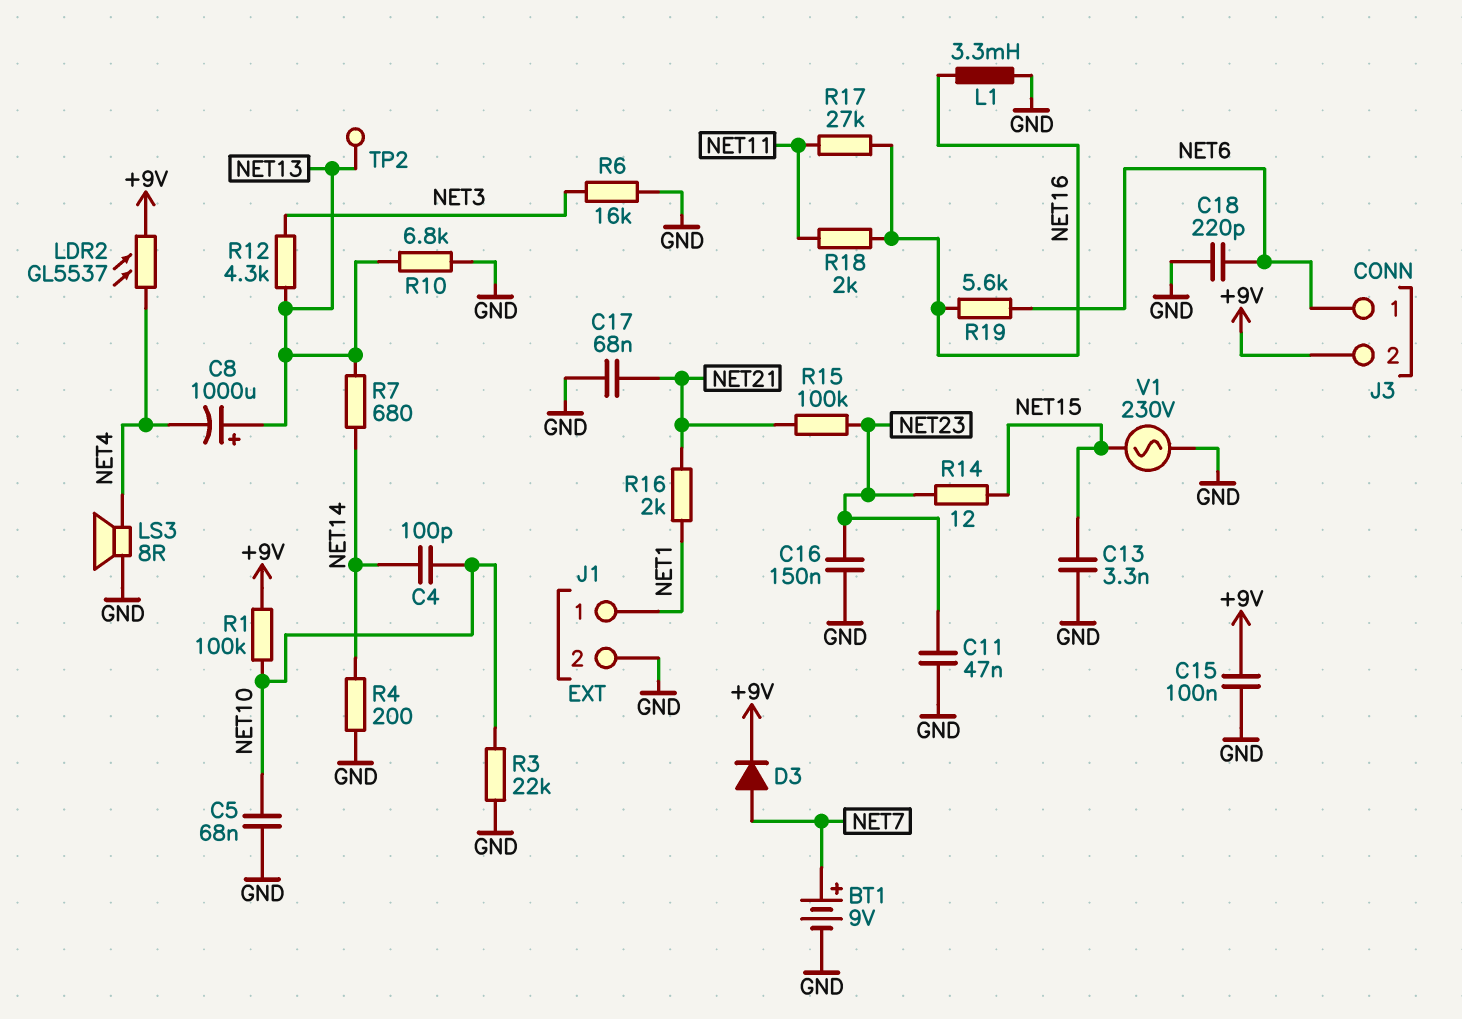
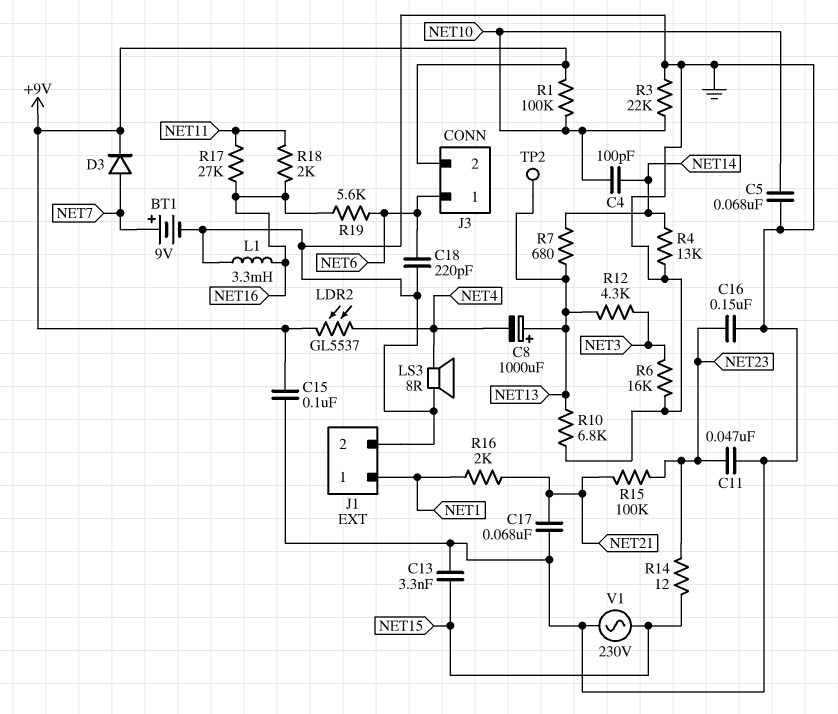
R4: 200 (GND, NET14) -> 13k (GND, NET14)

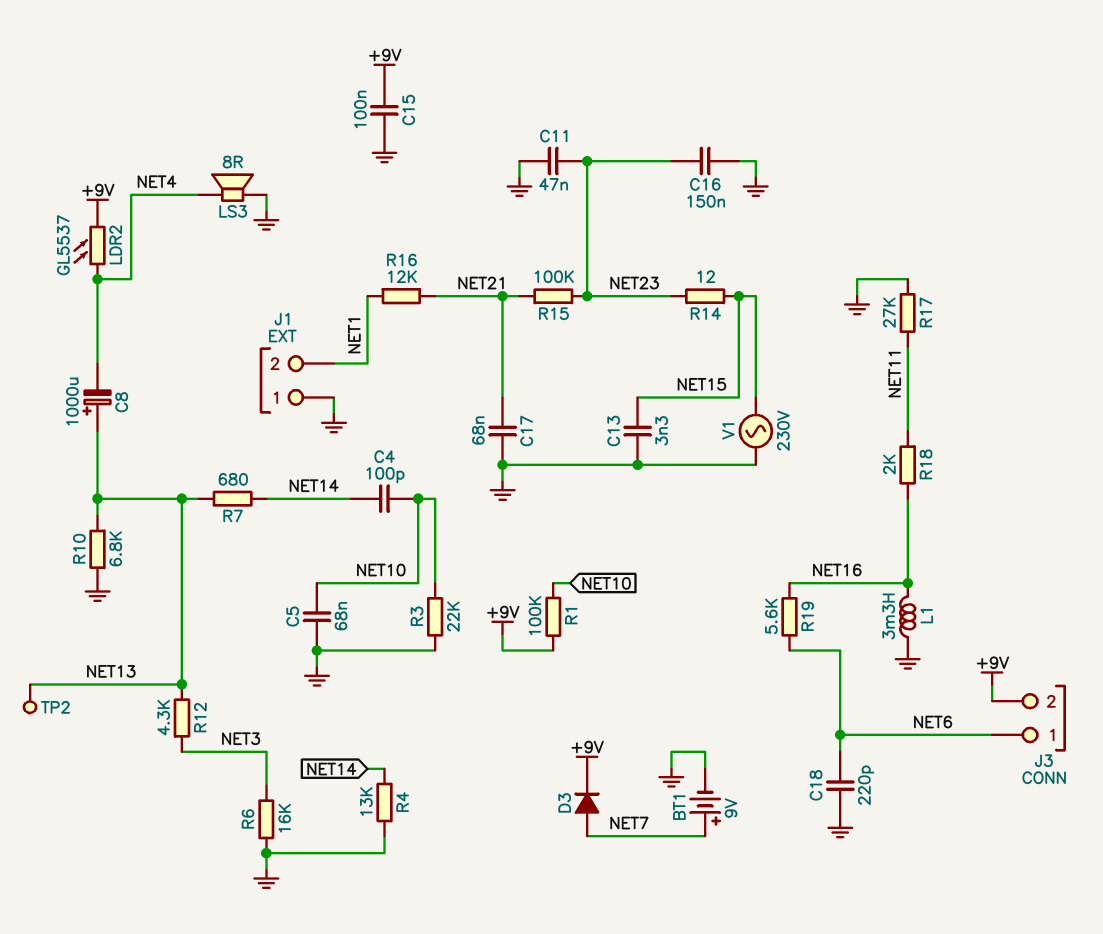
J1 pin 1: NET1 -> GND
J1 pin 2: GND -> NET1
R16: 2k (NET1, NET21) -> 12k (NET1, NET21)
R17: 27k (NET11, NET16) -> 27k (GND, NET11)

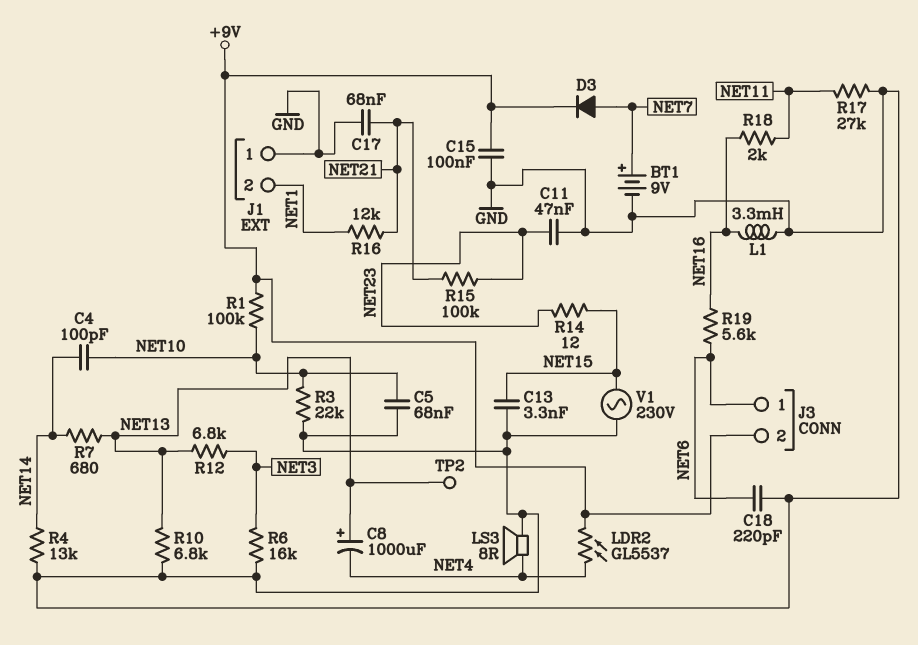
C16: 150nF (GND, NET23) -> none
R12: 4.3k (NET3, NET13) -> 6.8k (NET3, NET13)

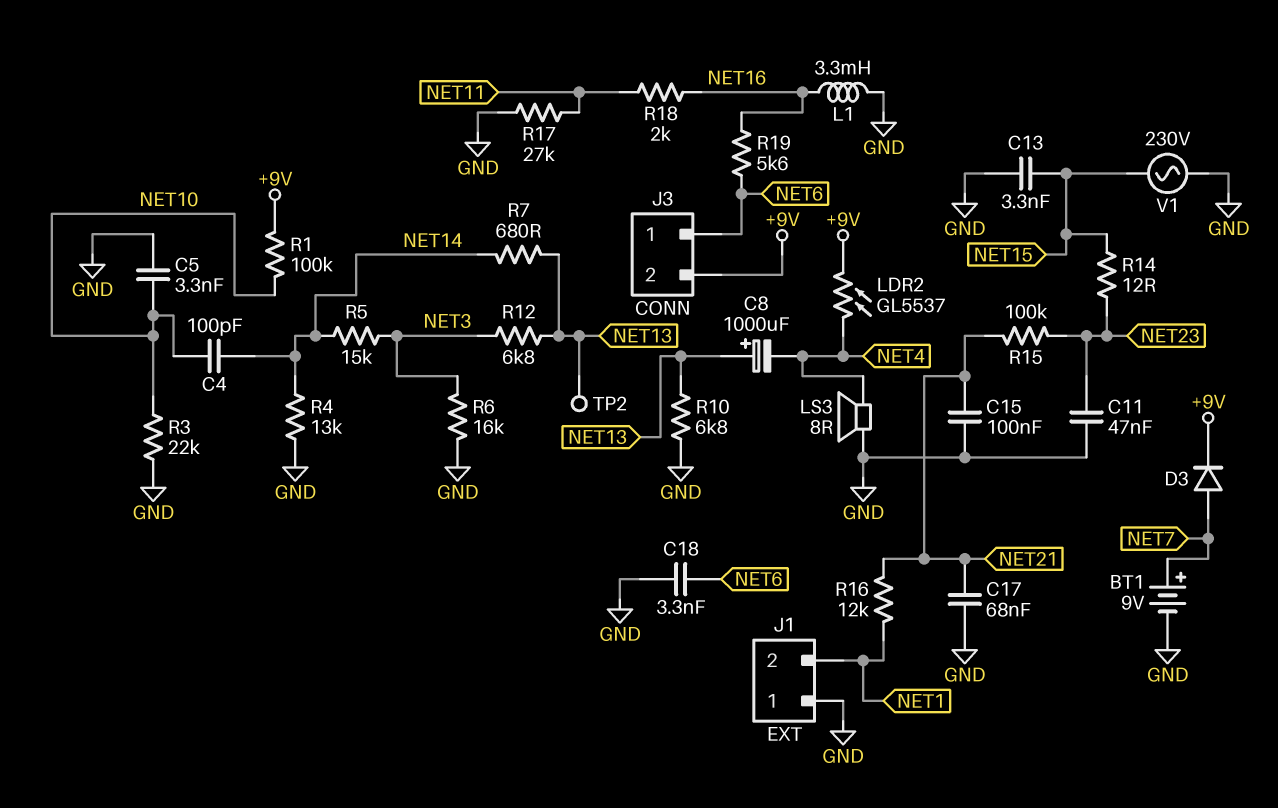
C5: 68nF (GND, NET10) -> 3.3nF (GND, NET10)
C15: 100nF (+9V, GND) -> 100nF (GND, NET21)
C18: 220pF (GND, NET6) -> 3.3nF (GND, NET6)
R5: none -> 15k (NET3, NET14)

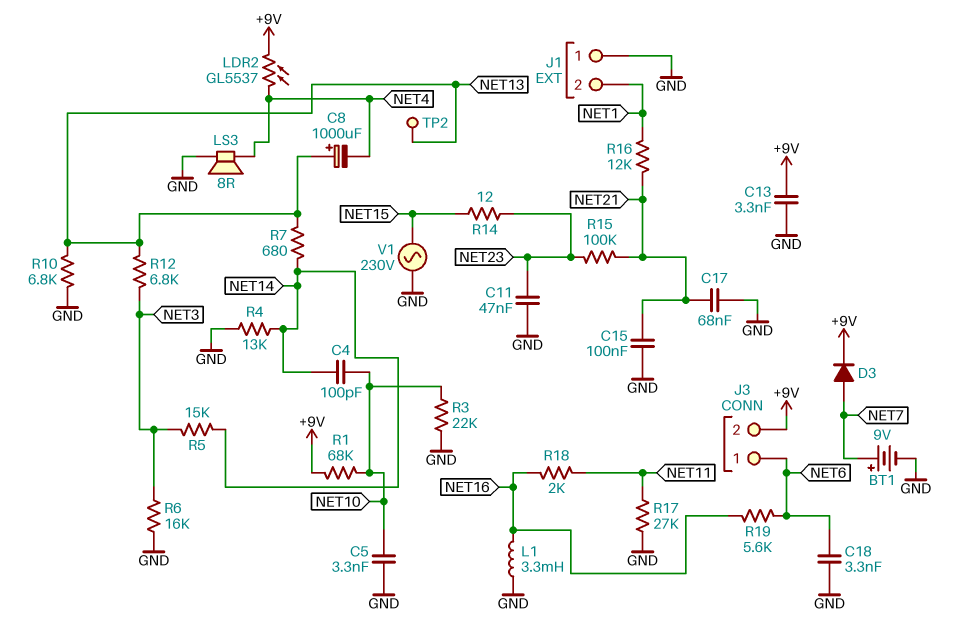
C13: 3.3nF (GND, NET15) -> 3.3nF (+9V, GND)
R1: 100k (+9V, NET10) -> 68k (+9V, NET10)

